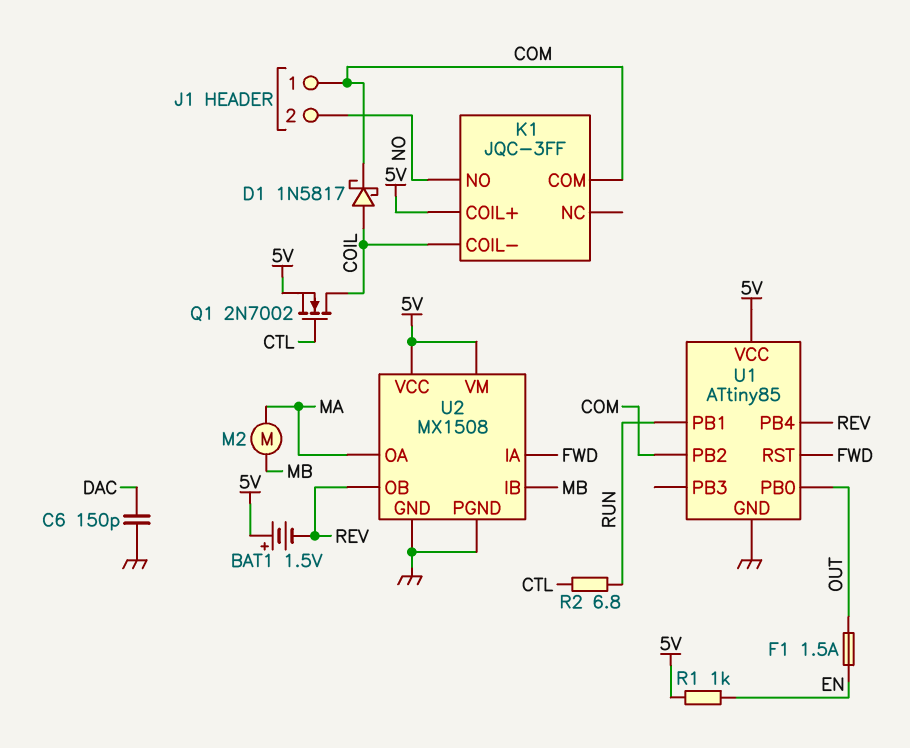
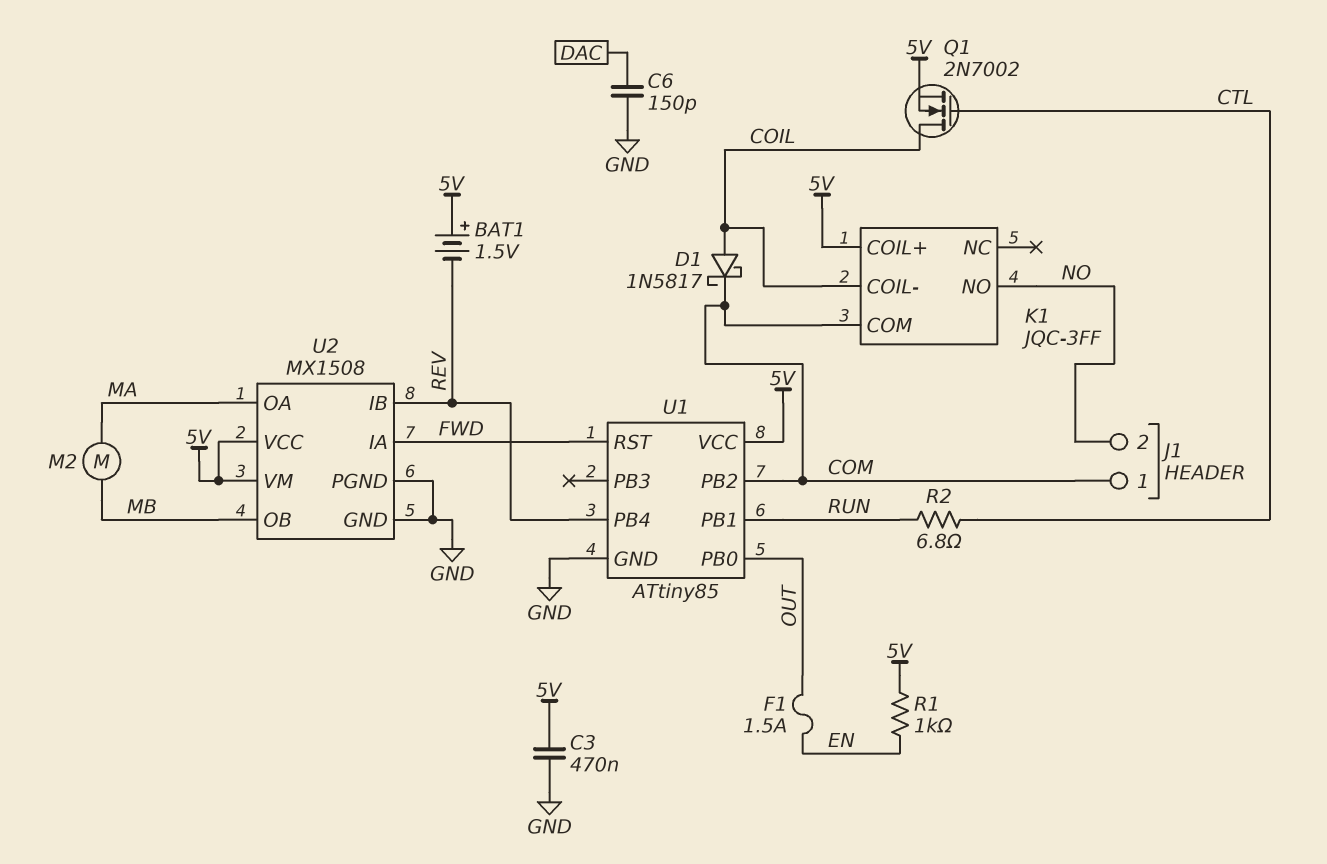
C3: none -> 470nF (5V, GND)
U2 pin IB: MB -> REV
U2 pin OB: REV -> MB

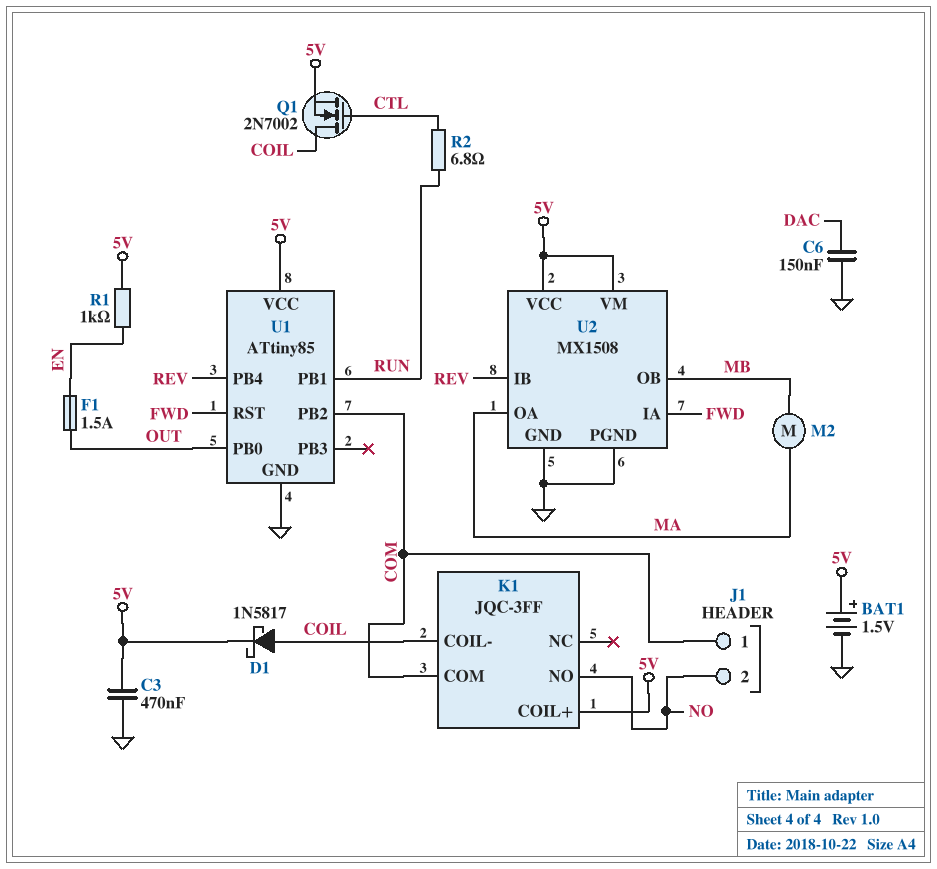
BAT1: 1.5V (plus 5V, minus REV) -> 1.5V (plus 5V, minus GND)
C6: 150pF (DAC, GND) -> 150nF (DAC, GND)
D1: schottky 1N5817 (A COIL, K COM) -> schottky 1N5817 (A COIL, K 5V)

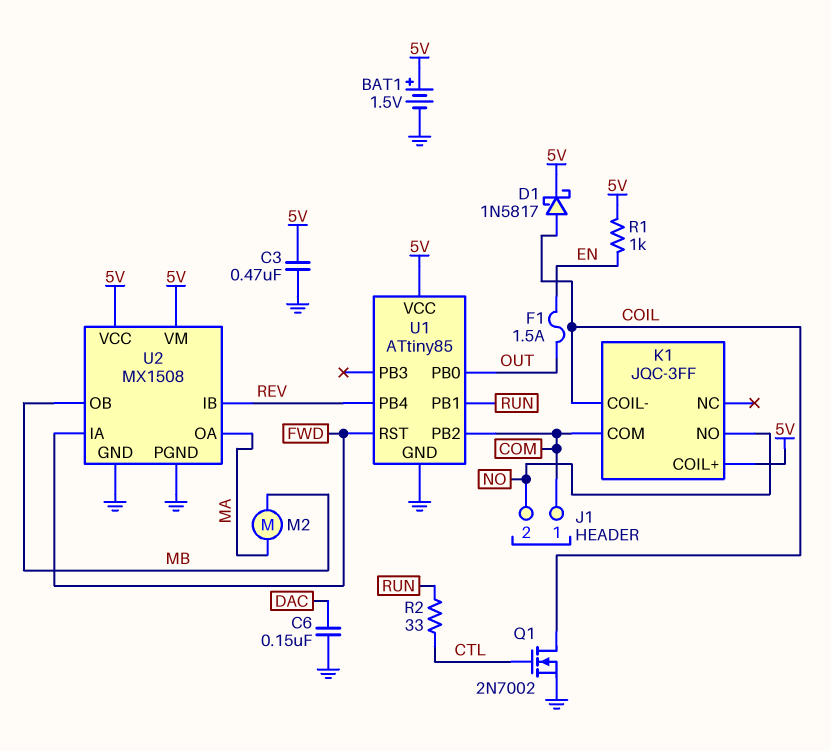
Q1: NMOS 2N7002 (G CTL, D COIL, S 5V) -> NMOS 2N7002 (G CTL, D COIL, S GND)
R2: 6.8 (CTL, RUN) -> 33 (CTL, RUN)

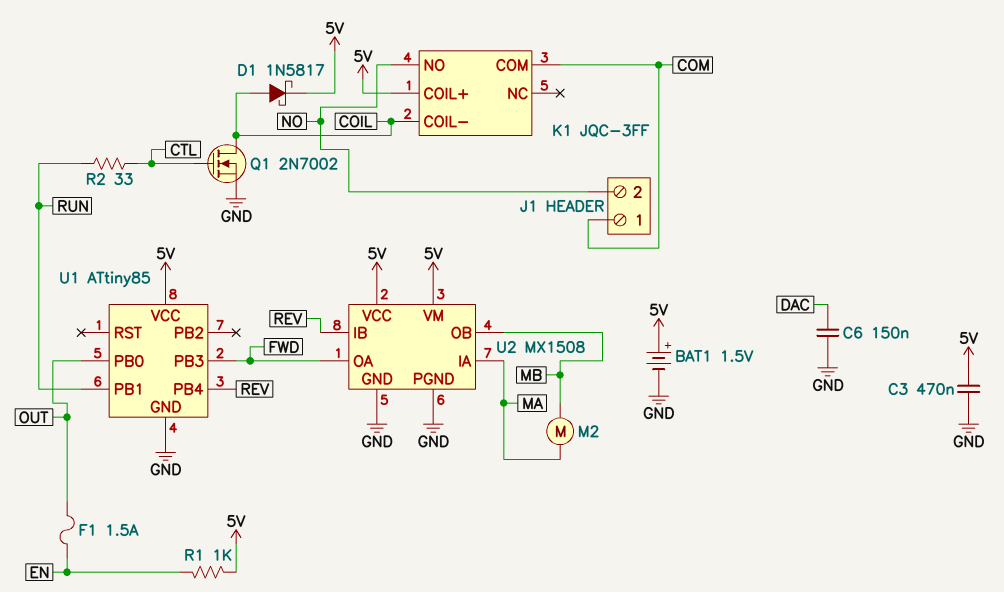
U1 pin PB2: COM -> none
U1 pin PB3: none -> FWD
U1 pin RST: FWD -> none
U2 pin IA: FWD -> MA
U2 pin OA: MA -> FWD

